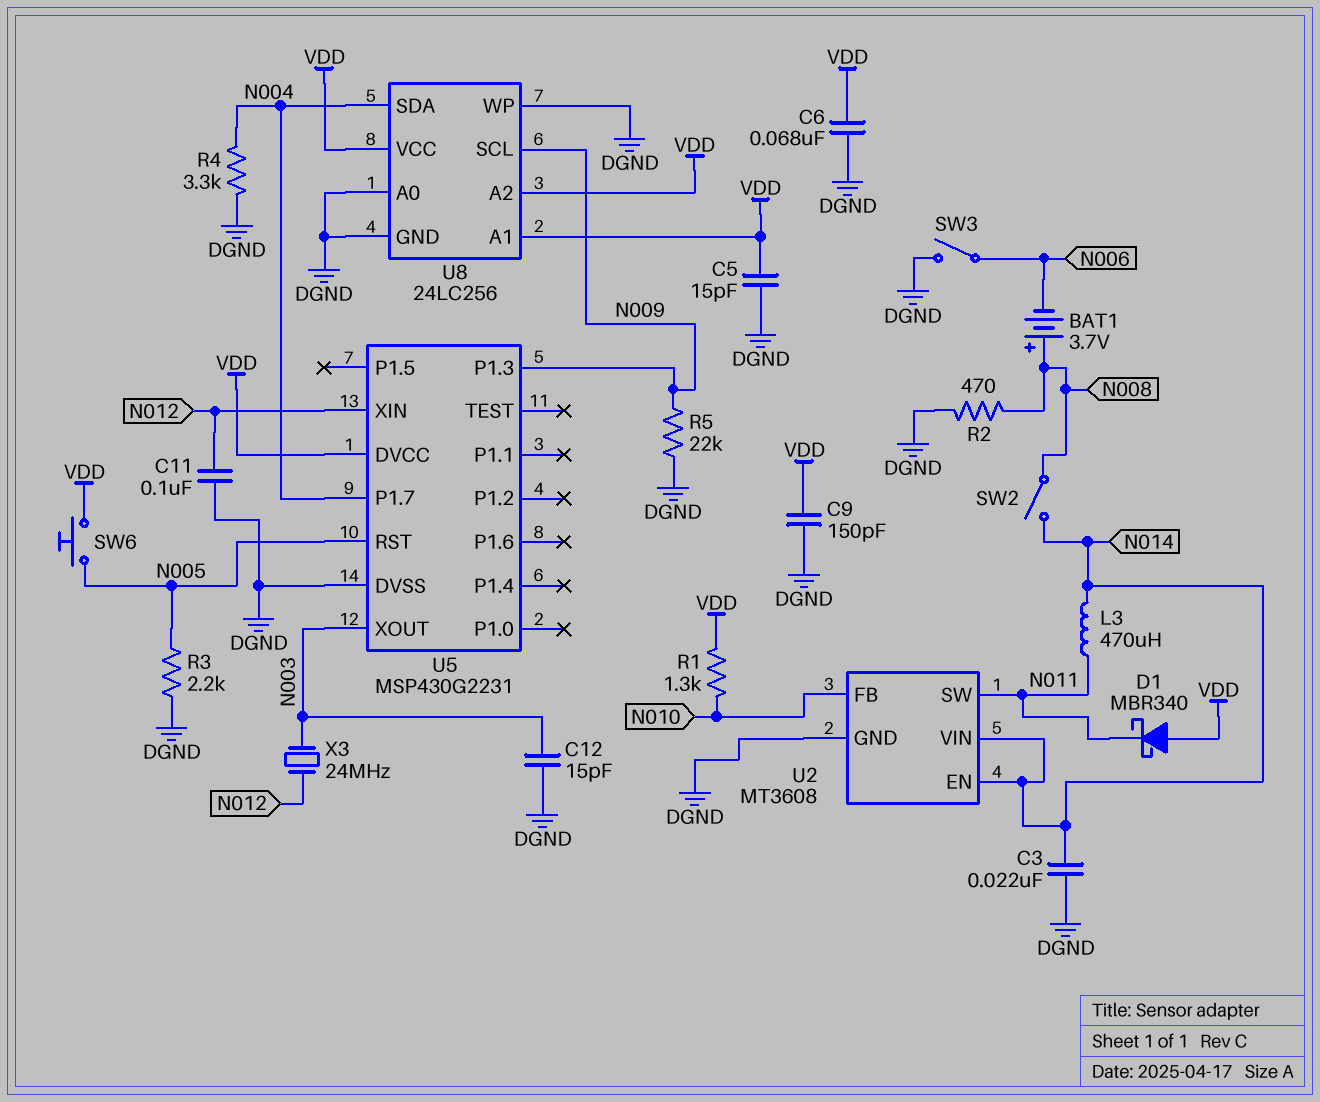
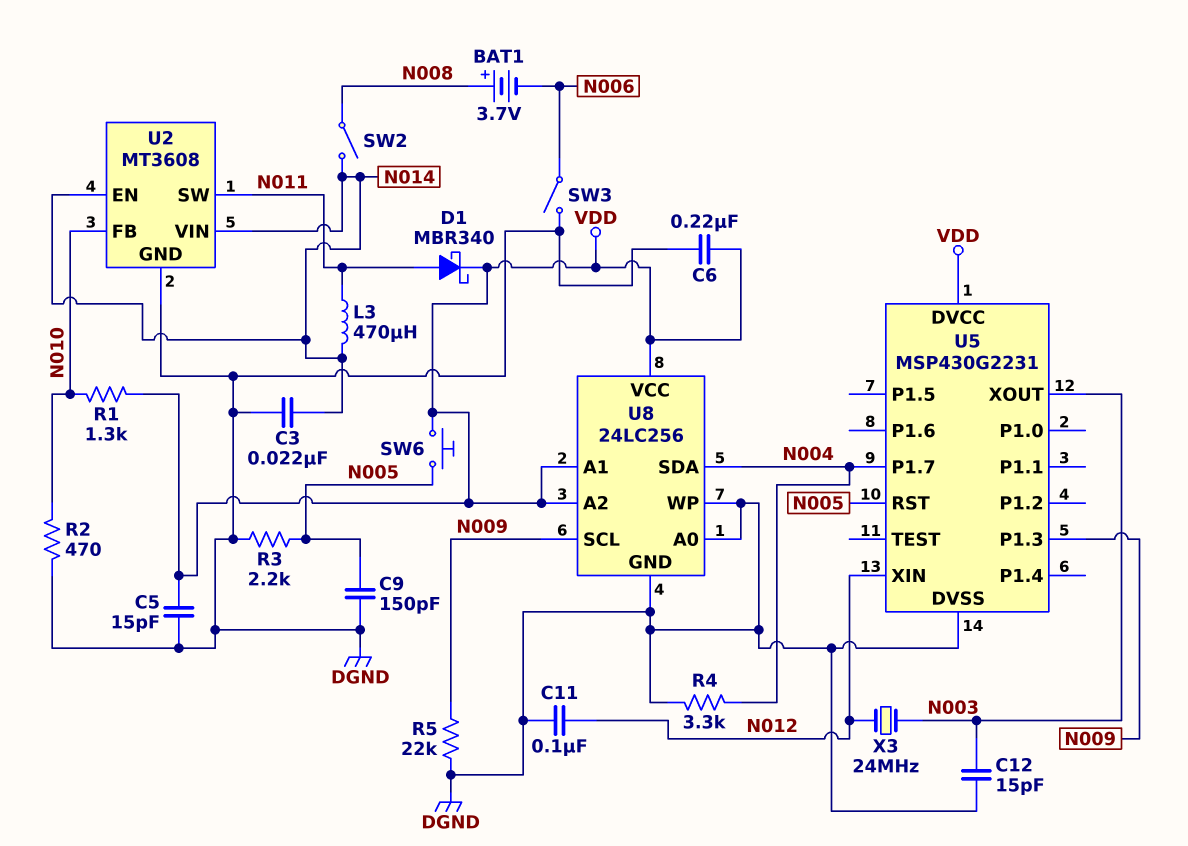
C6: 68nF (DGND, VDD) -> 220nF (DGND, VDD)
C9: 150pF (DGND, VDD) -> 150pF (DGND, N005)
D1: schottky MBR340 (A VDD, K N011) -> schottky MBR340 (A N011, K VDD)
R2: 470 (DGND, N008) -> 470 (DGND, N010)

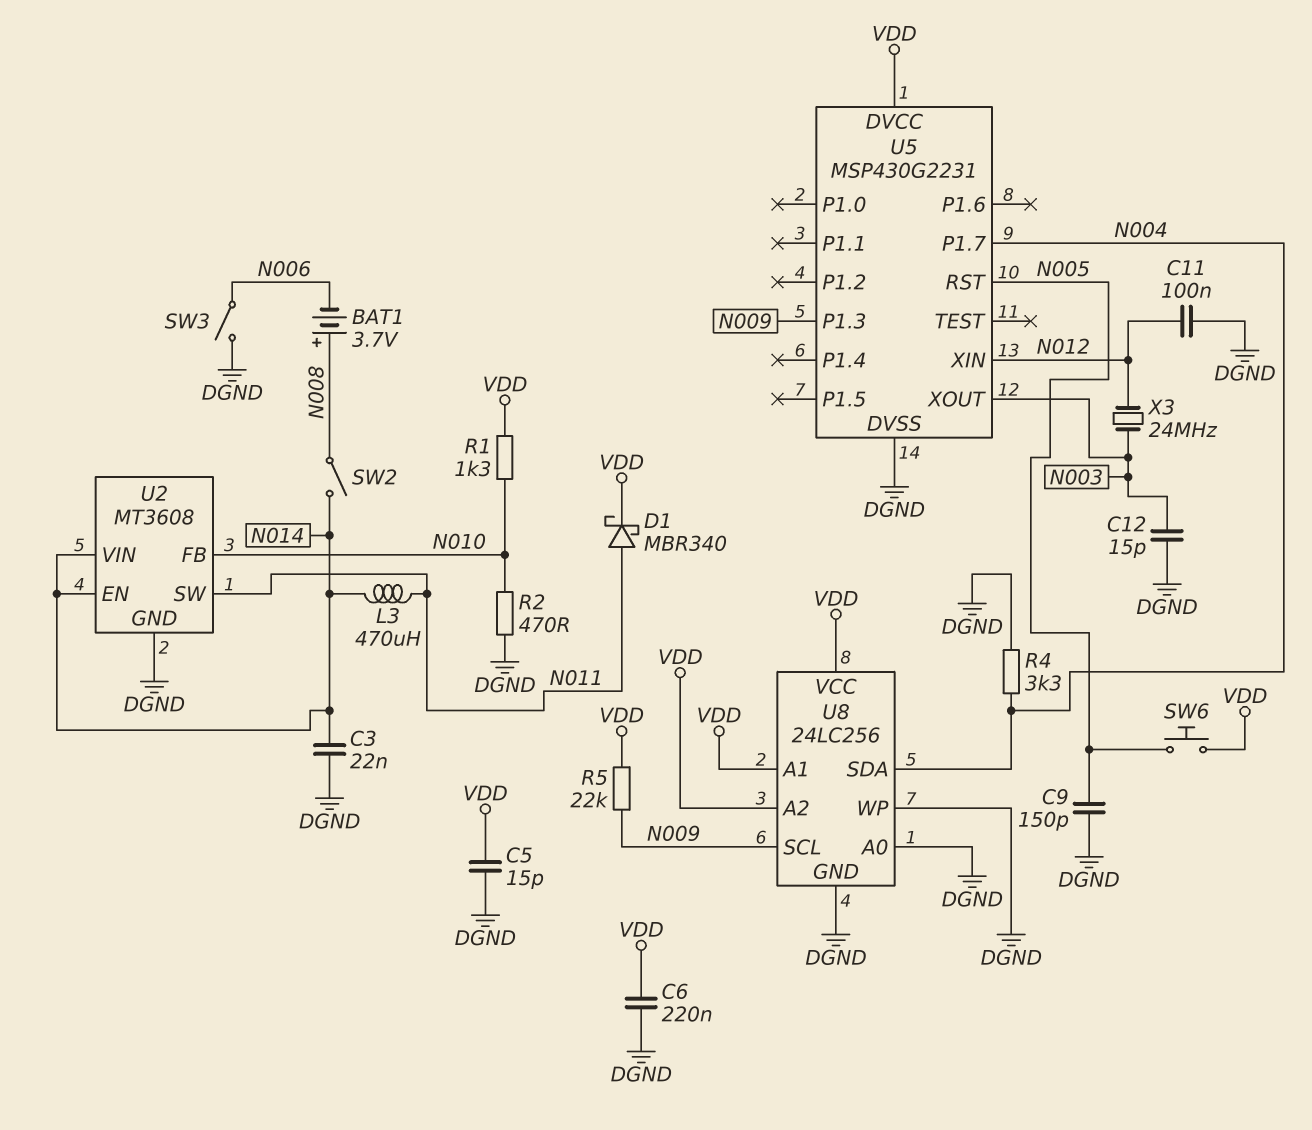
R3: 2.2k (DGND, N005) -> none
R5: 22k (DGND, N009) -> 22k (N009, VDD)

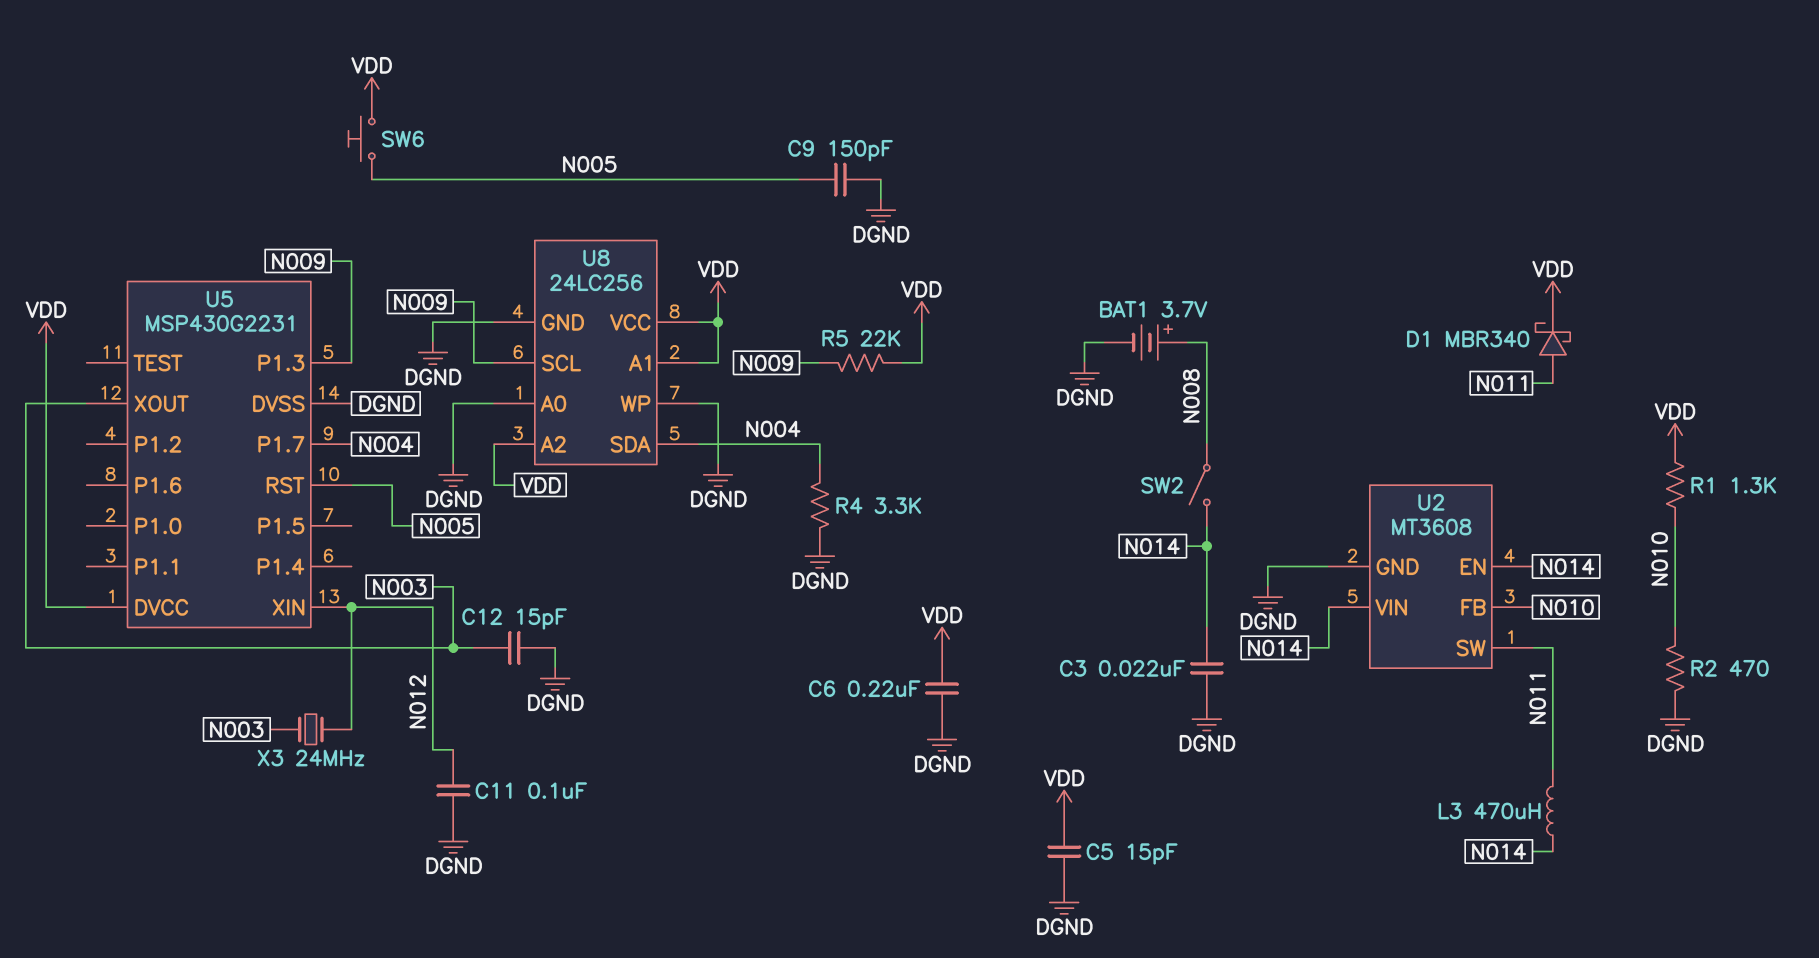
BAT1: 3.7V (plus N008, minus N006) -> 3.7V (plus N008, minus DGND)
SW3: switch (DGND, N006) -> none

